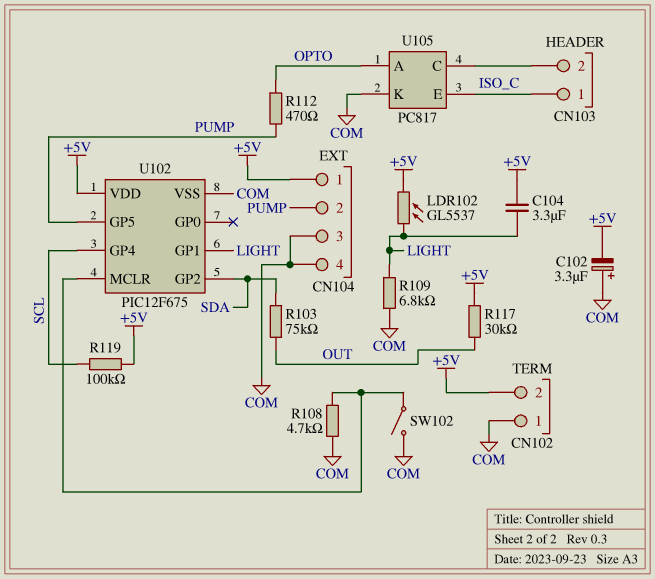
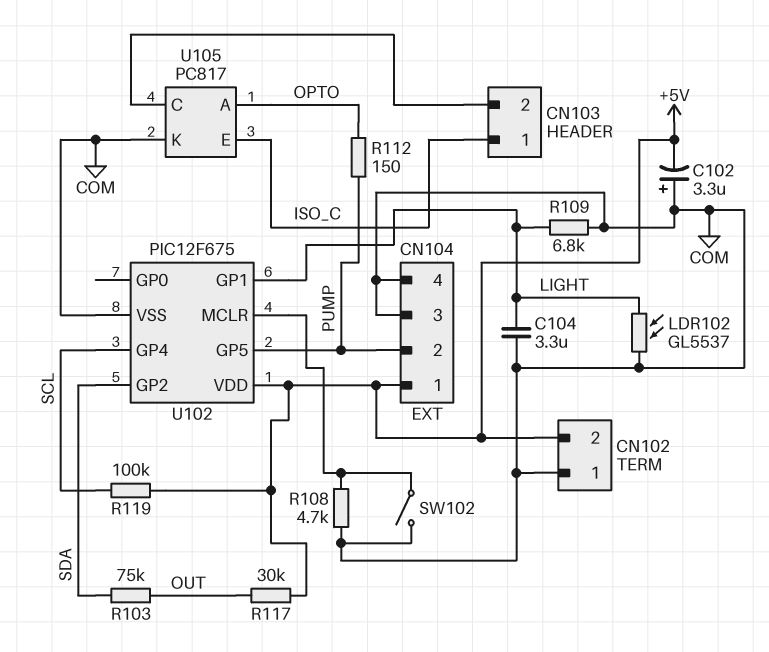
C104: 3.3uF (+5V, LIGHT) -> 3.3uF (COM, LIGHT)
LDR102: GL5537 (+5V, LIGHT) -> GL5537 (COM, LIGHT)
R112: 470 (OPTO, PUMP) -> 150 (OPTO, PUMP)

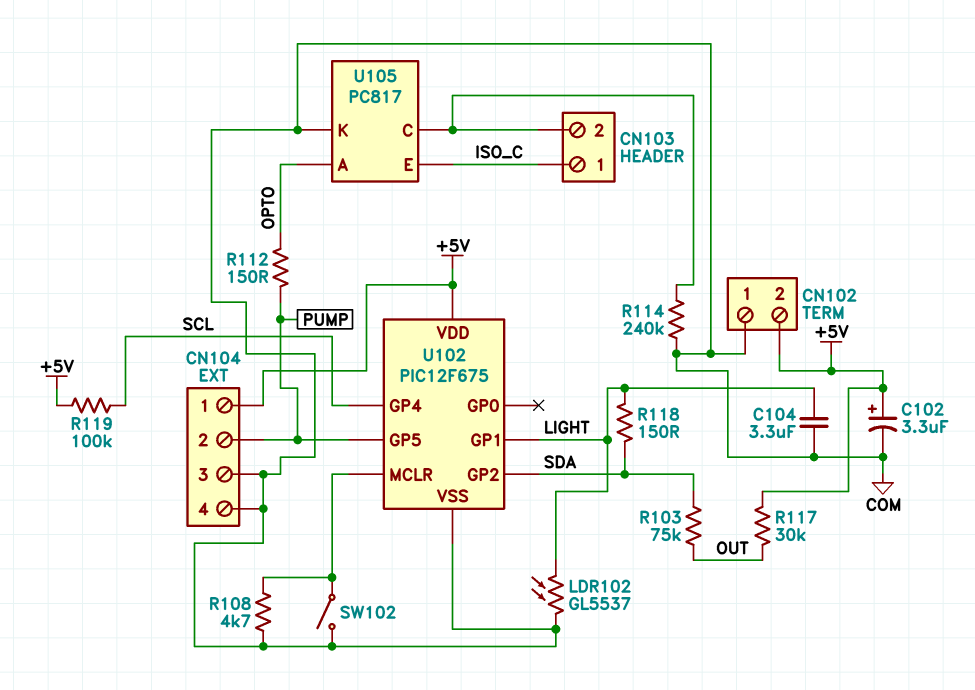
C102: 3.3uF (plus COM, minus +5V) -> 3.3uF (plus +5V, minus COM)
R109: 6.8k (COM, LIGHT) -> none
R114: none -> 240k (CN103/2, COM)
R118: none -> 150 (LIGHT, SDA)

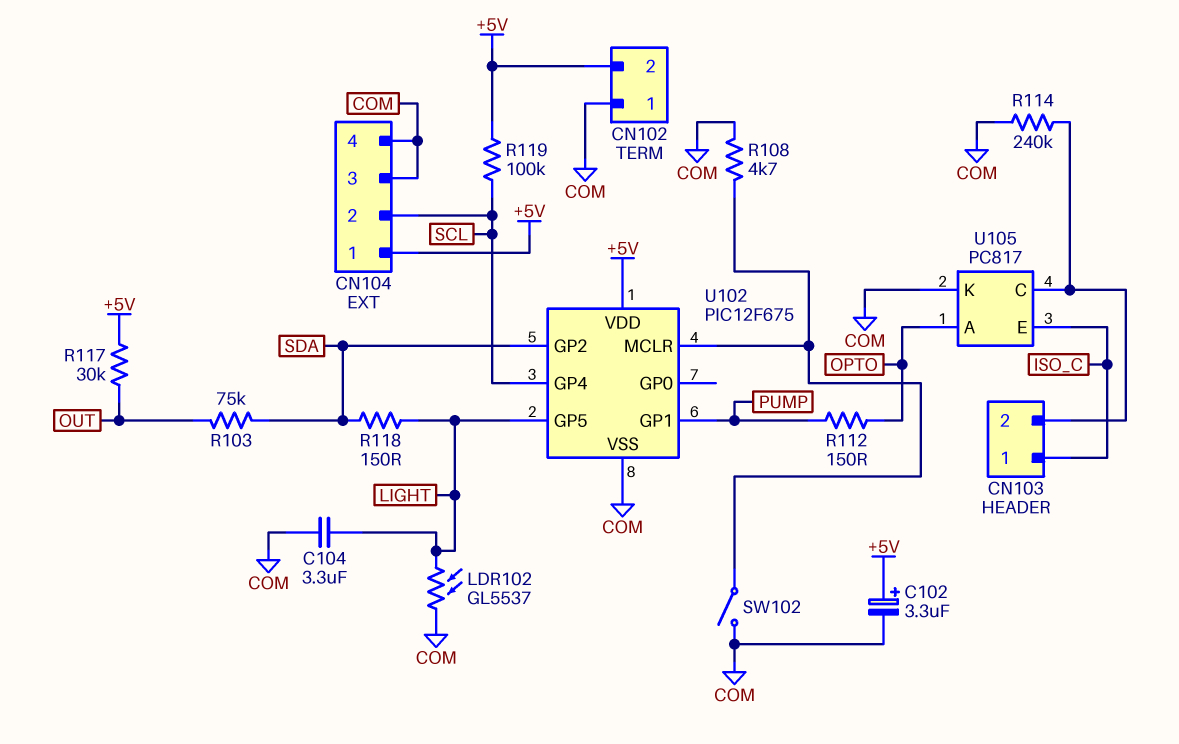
CN104 pin 2: PUMP -> SCL
U102 pin GP1: LIGHT -> PUMP
U102 pin GP5: PUMP -> LIGHT

